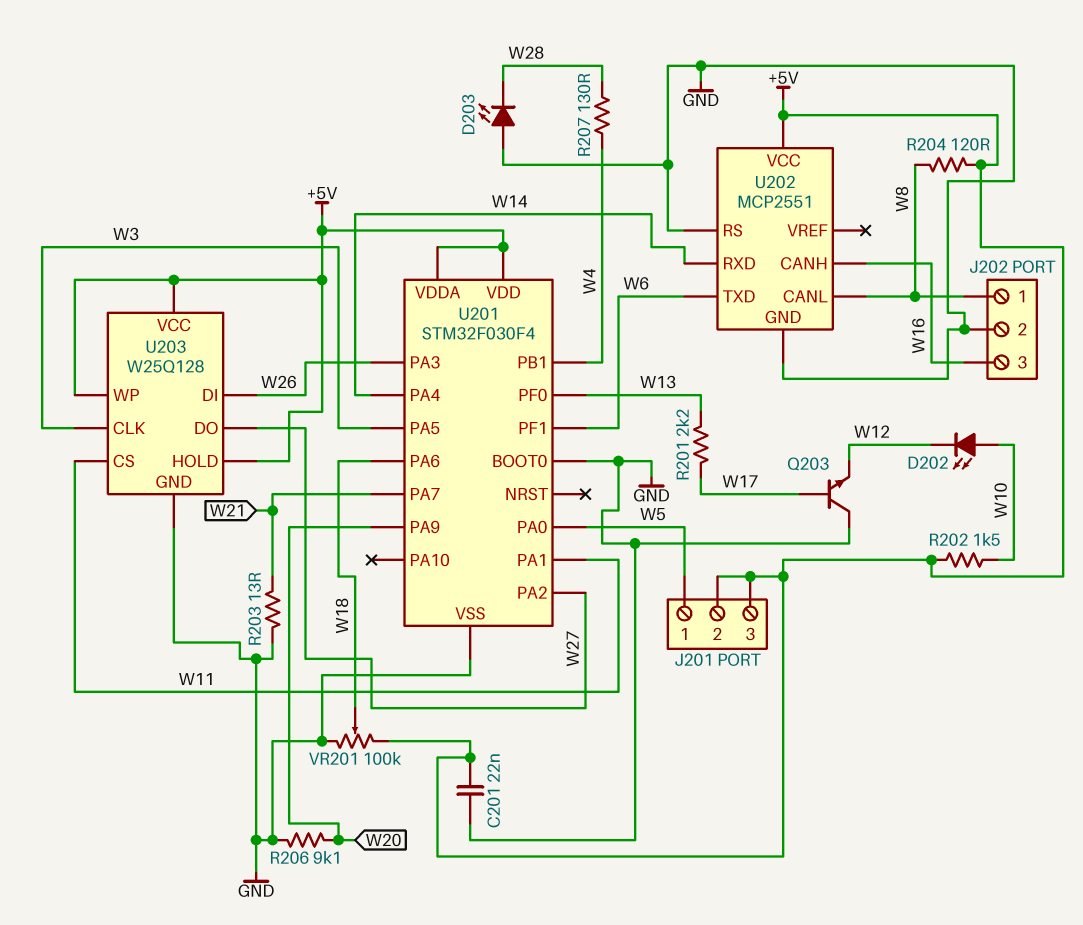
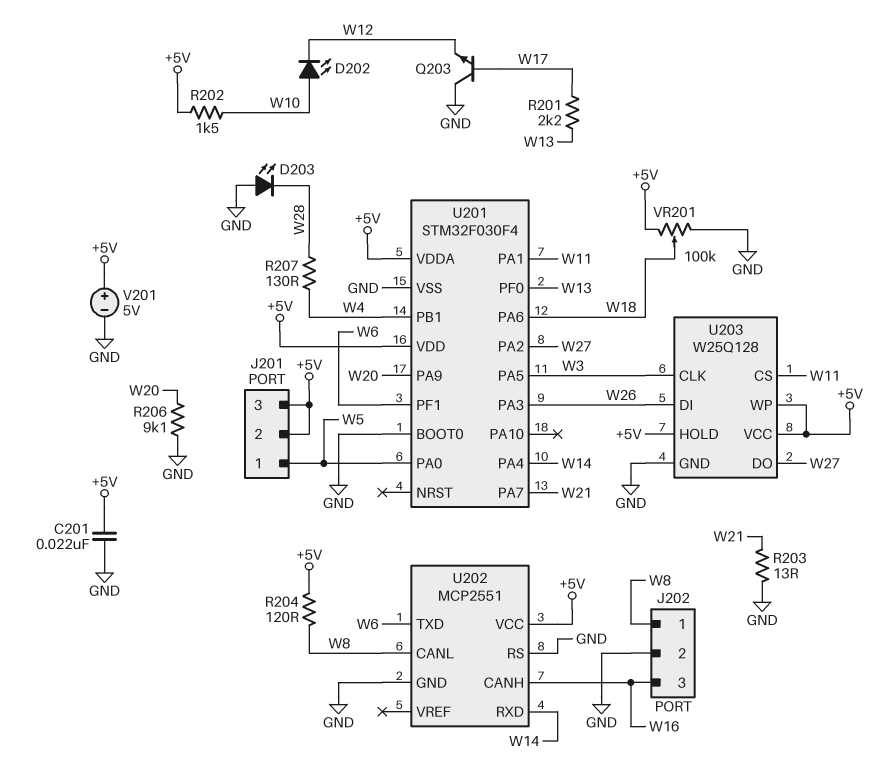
V201: none -> 5V (plus +5V, minus GND)

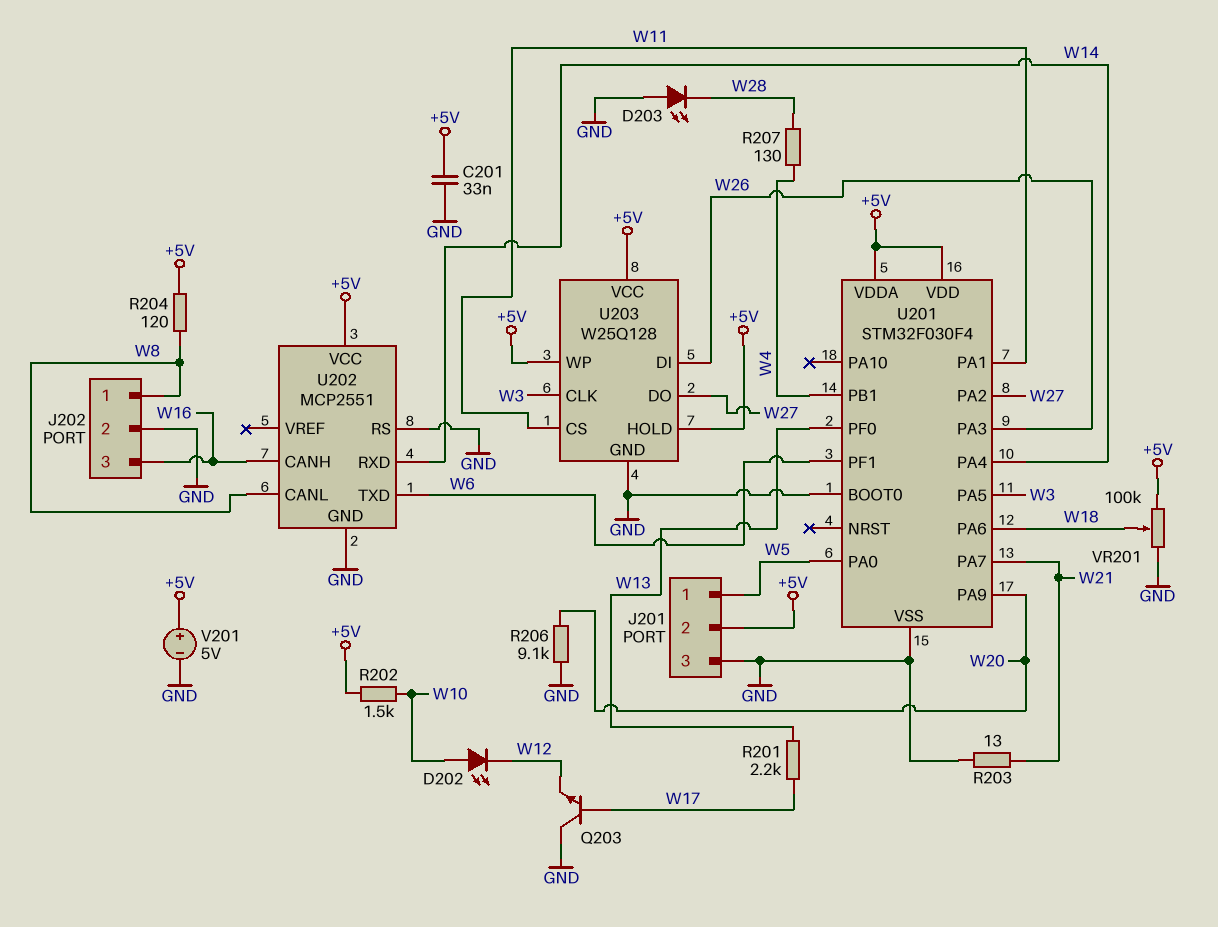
C201: 22nF (+5V, GND) -> 33nF (+5V, GND)
J201 pin 3: +5V -> GND

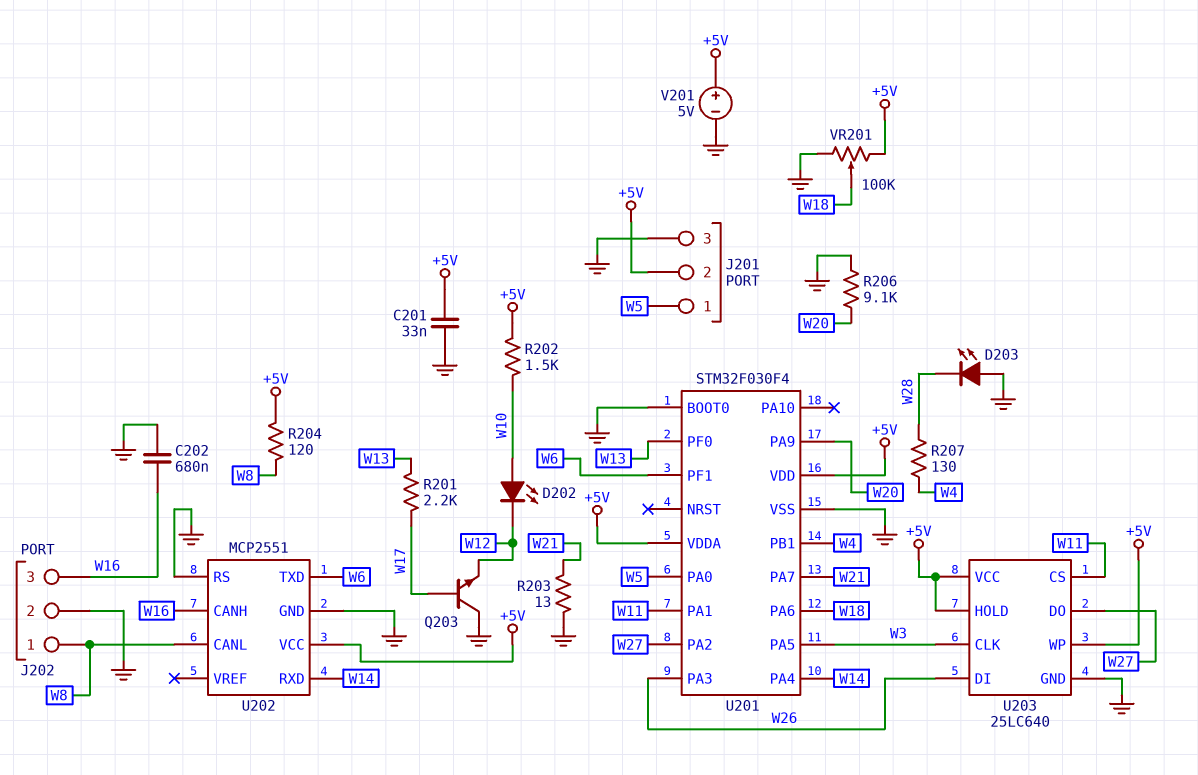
C202: none -> 680nF (GND, W16)
U203: W25Q128 -> 25LC640

